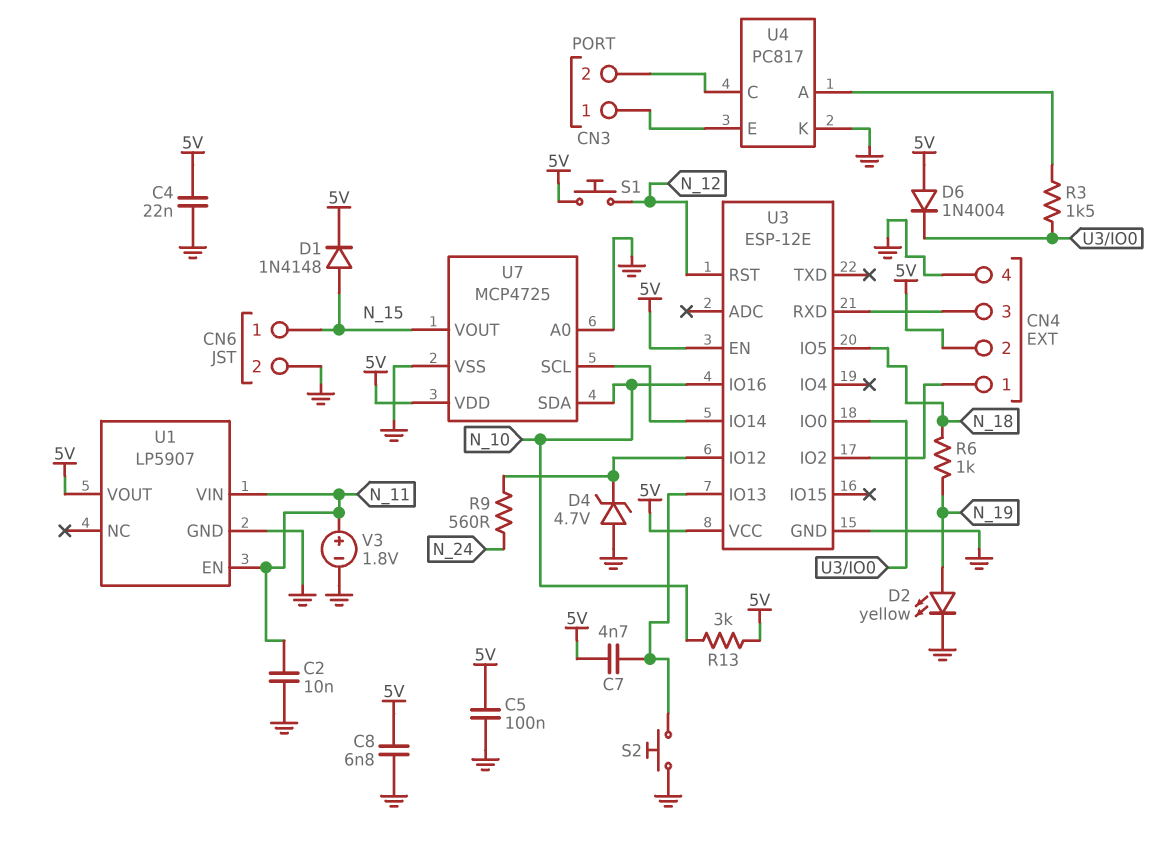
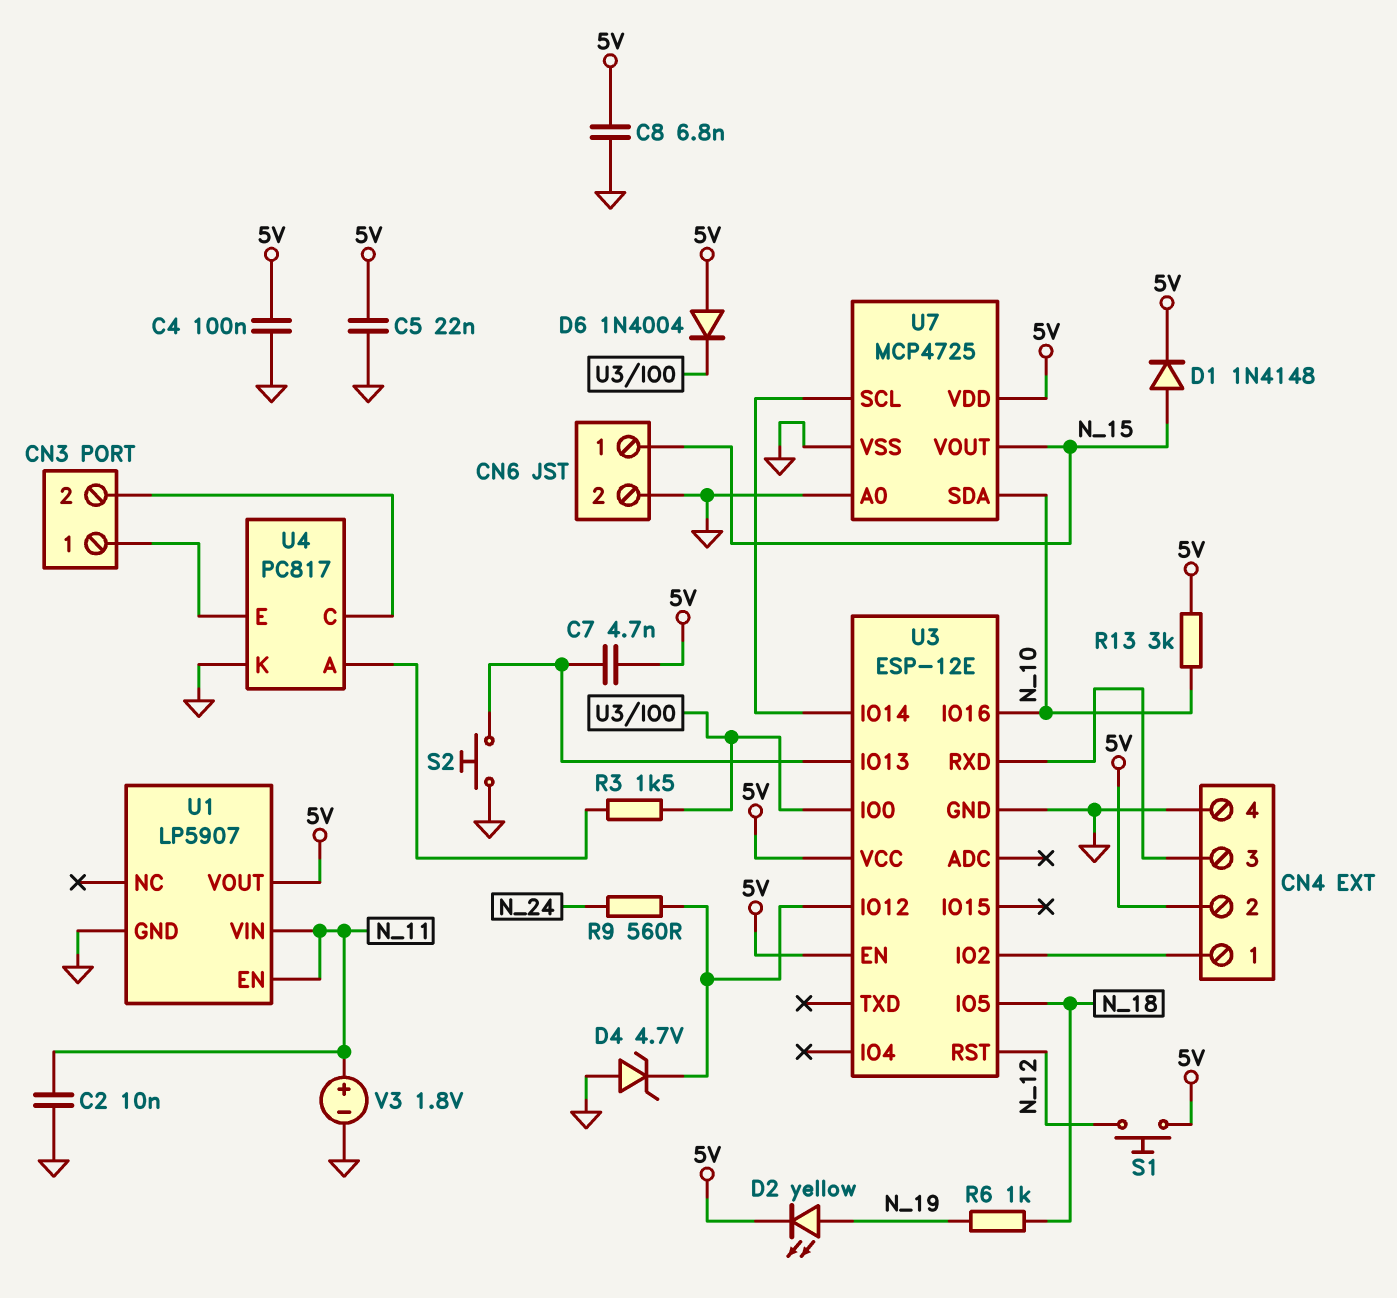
C4: 22nF (5V, GND) -> 100nF (5V, GND)
C5: 100nF (5V, GND) -> 22nF (5V, GND)
D2: LED yellow (A N_19, K GND) -> LED yellow (A N_19, K 5V)

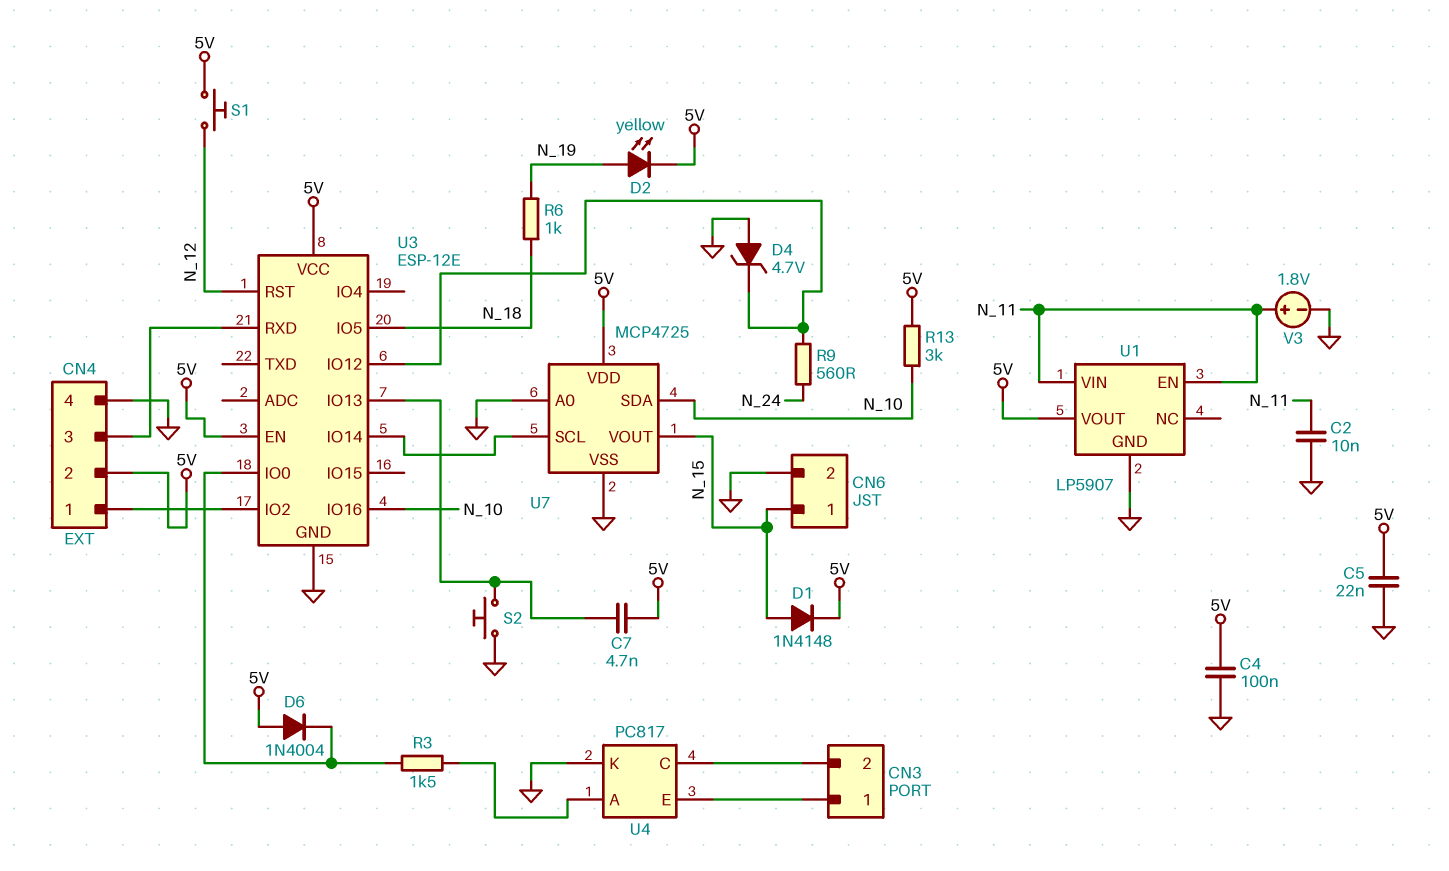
C8: 6.8nF (5V, GND) -> none

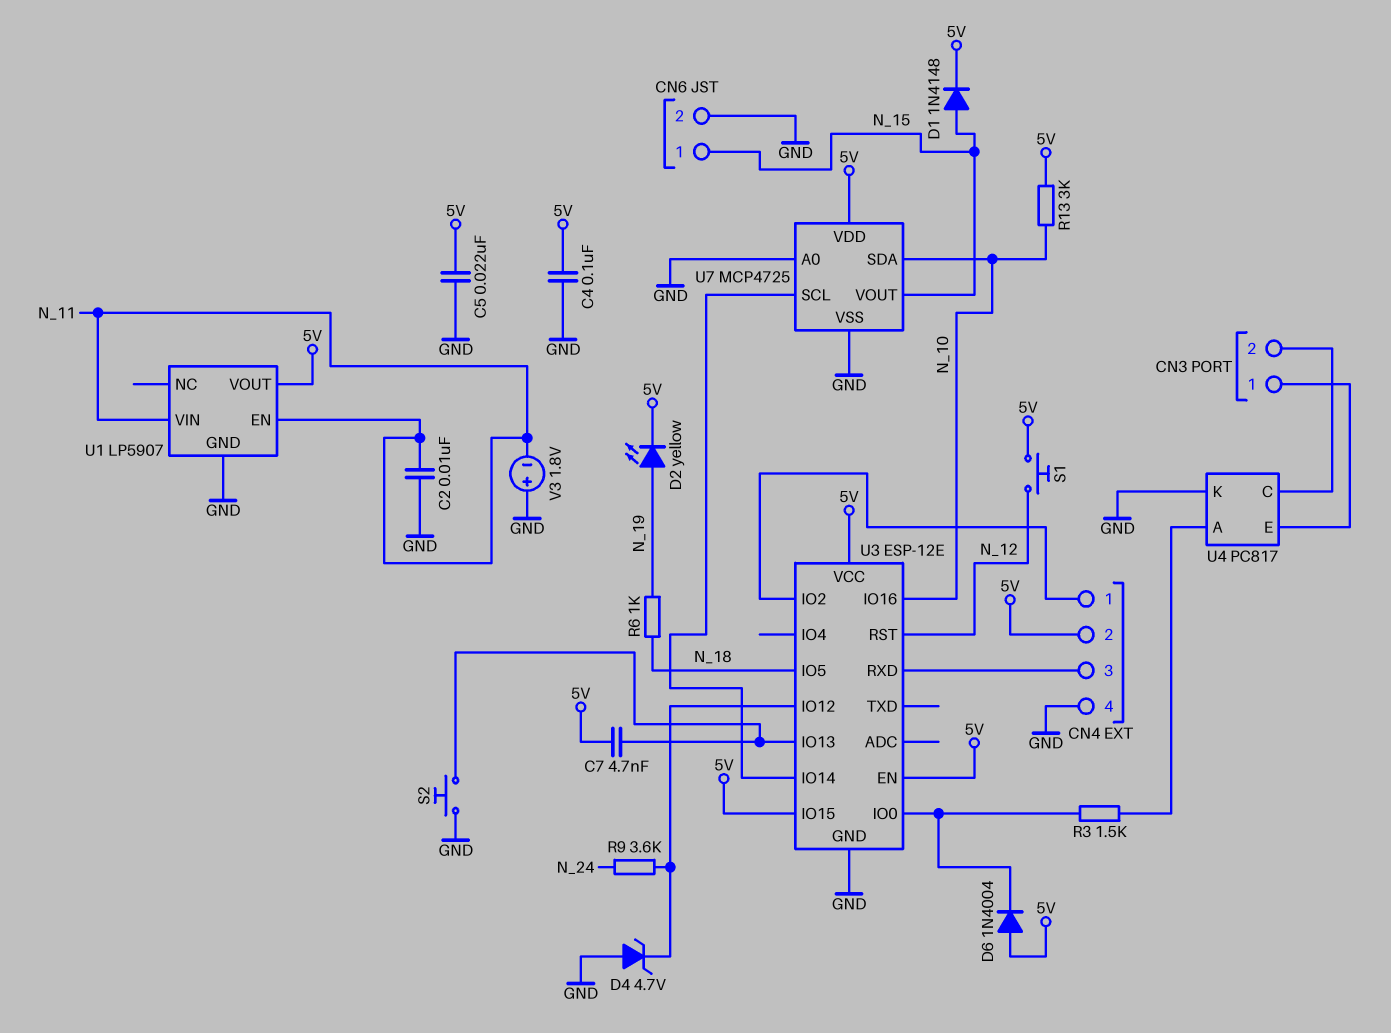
R9: 560 (N_24, U3/IO12) -> 3.6k (N_24, U3/IO12)
U3 pin IO15: none -> 5V
V3: 1.8V (plus N_11, minus GND) -> 1.8V (plus GND, minus N_11)

